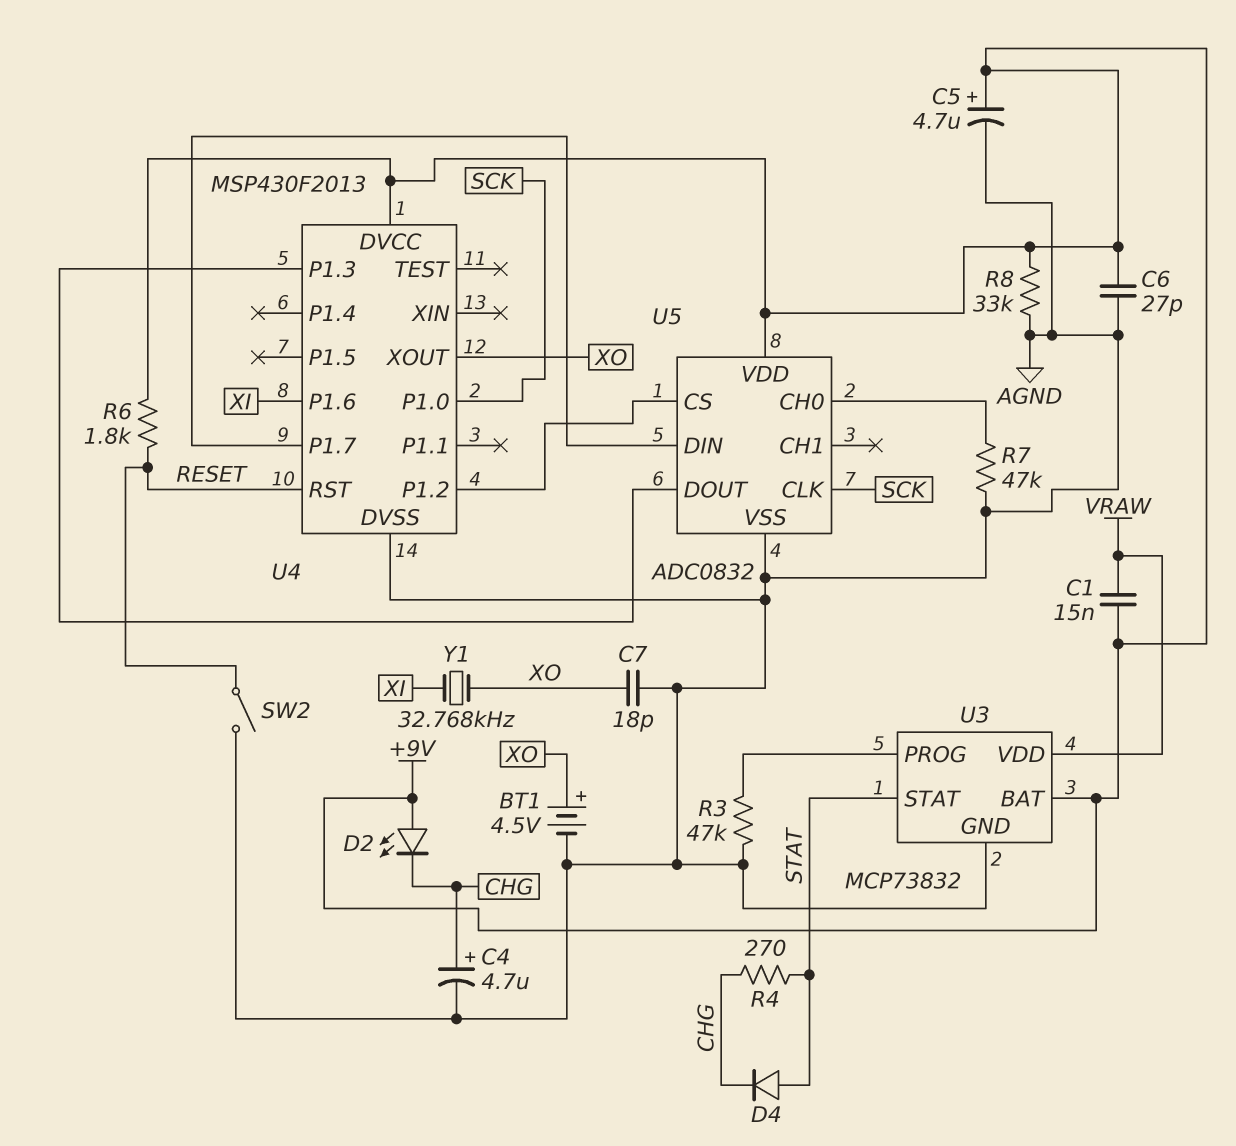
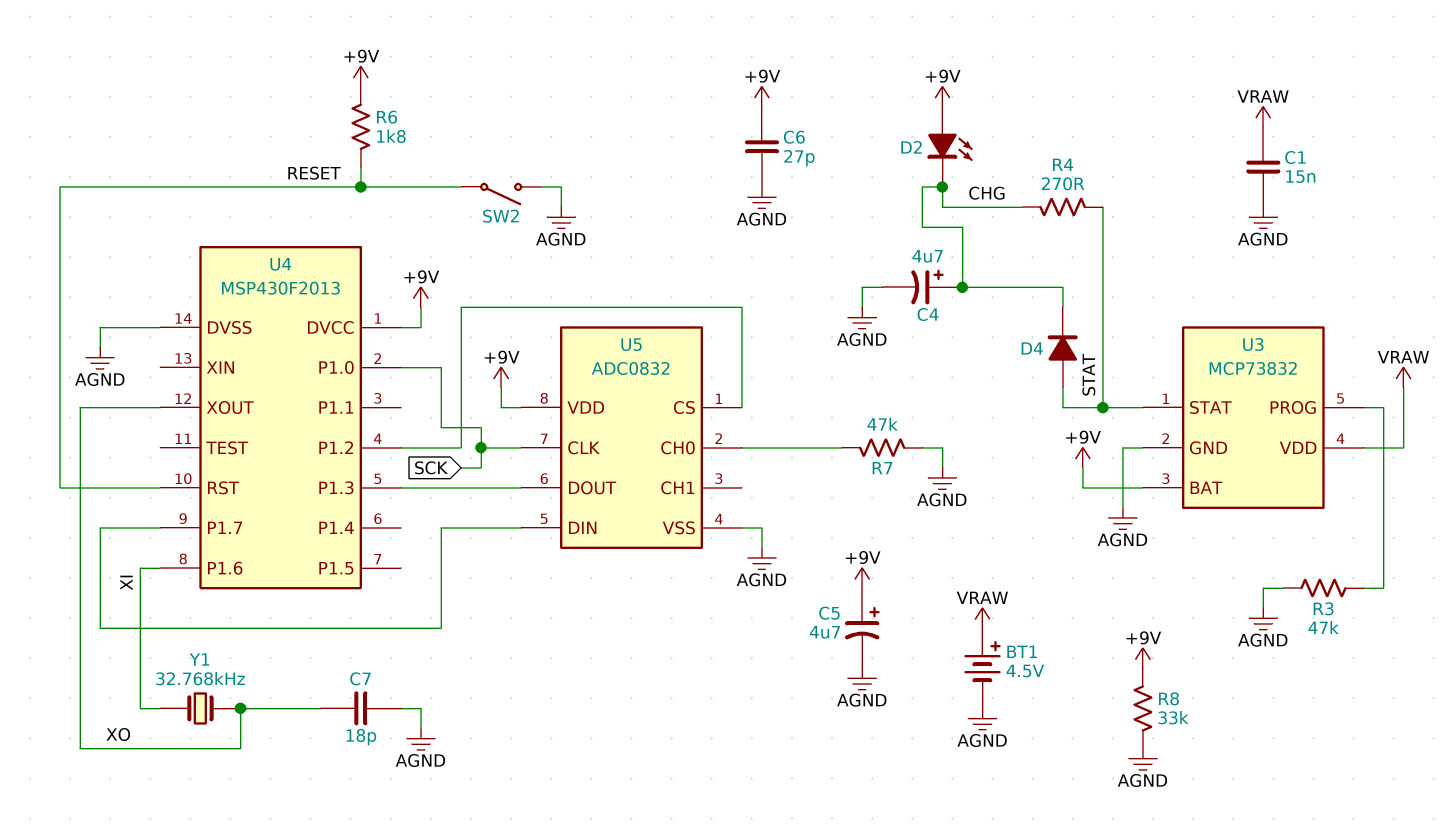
BT1: 4.5V (plus XO, minus AGND) -> 4.5V (plus VRAW, minus AGND)
C1: 15nF (+9V, VRAW) -> 15nF (AGND, VRAW)

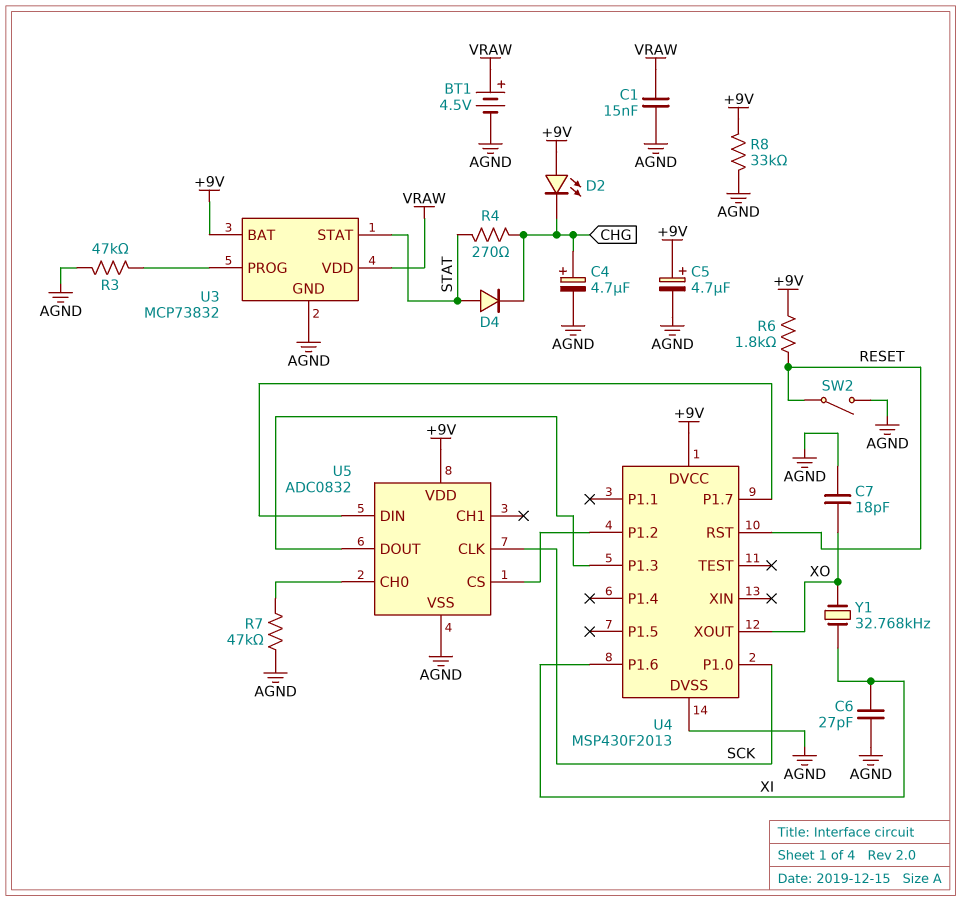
C6: 27pF (+9V, AGND) -> 27pF (AGND, XI)

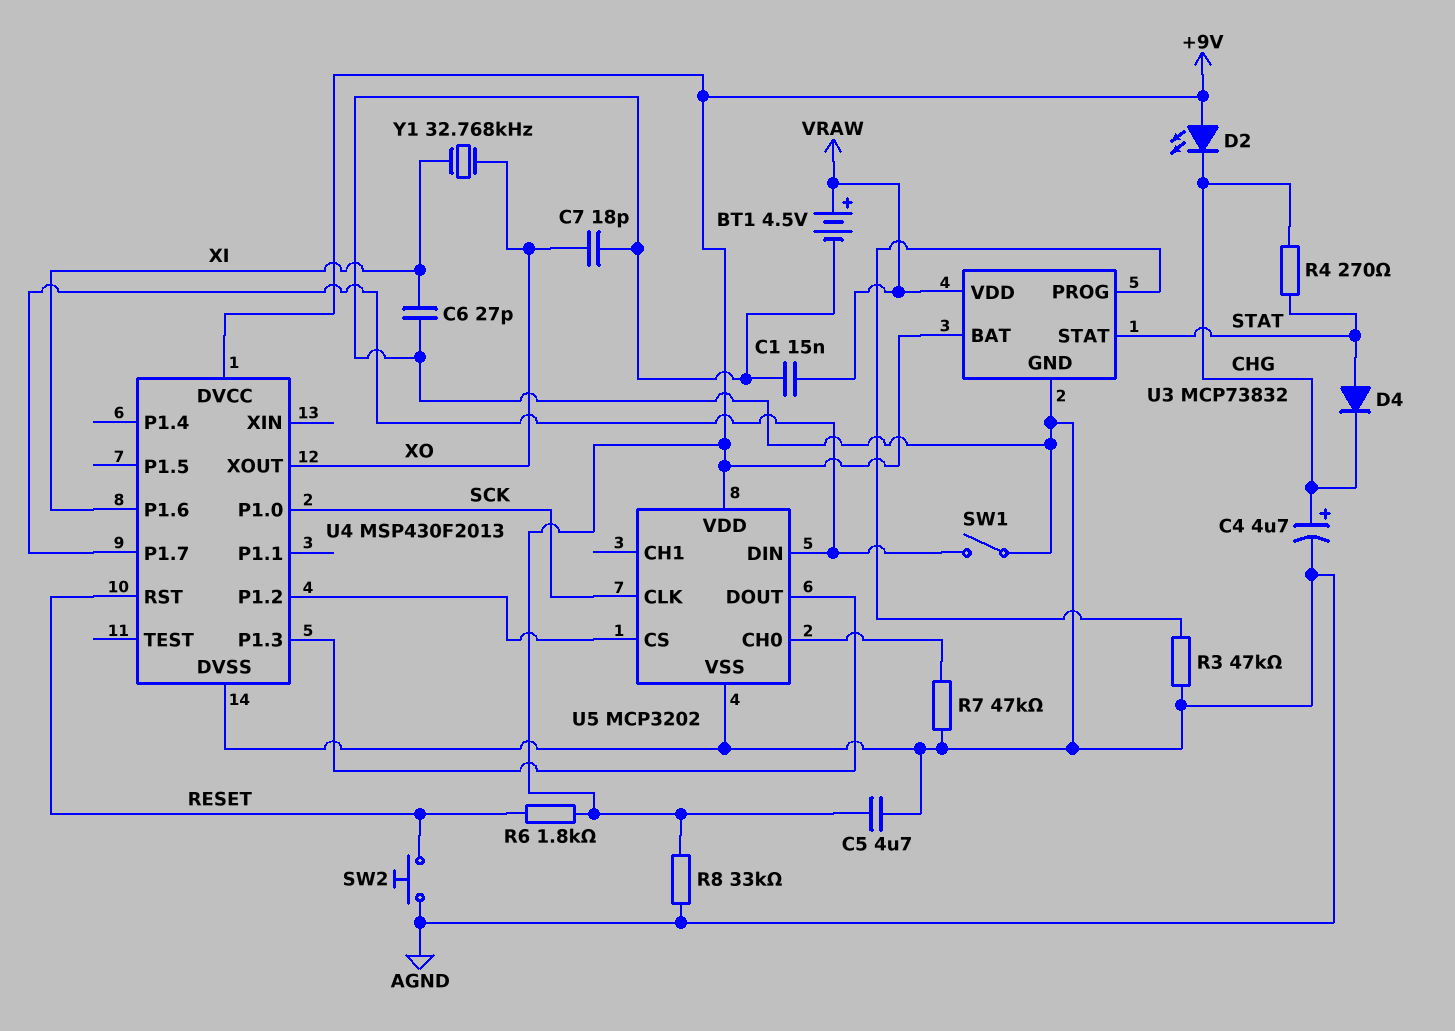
C5: 4.7uF (plus +9V, minus AGND) -> 4.7uF (+9V, AGND)
SW1: none -> switch (AGND, U4/P1.7)
SW2: switch (AGND, RESET) -> button (AGND, RESET)
U5: ADC0832 -> MCP3202

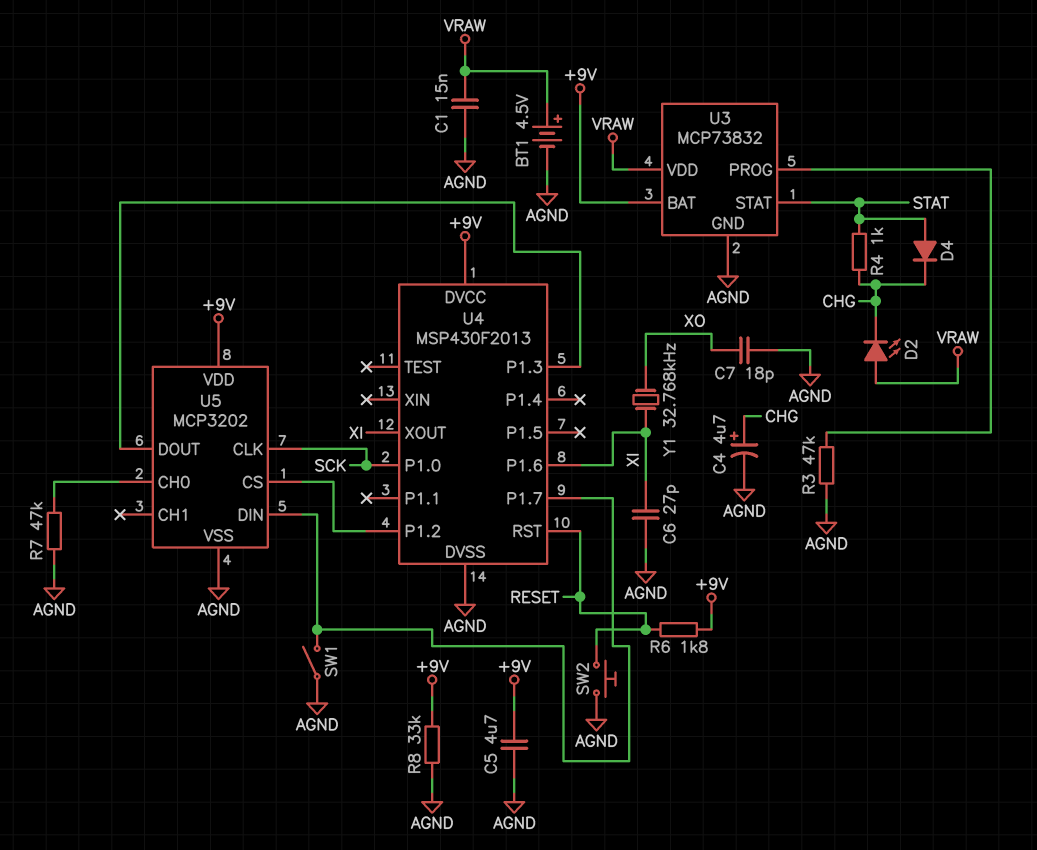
D2: LED (A +9V, K CHG) -> LED (A VRAW, K CHG)
R4: 270 (CHG, STAT) -> 1k (CHG, STAT)
U4 pin XOUT: XO -> XI

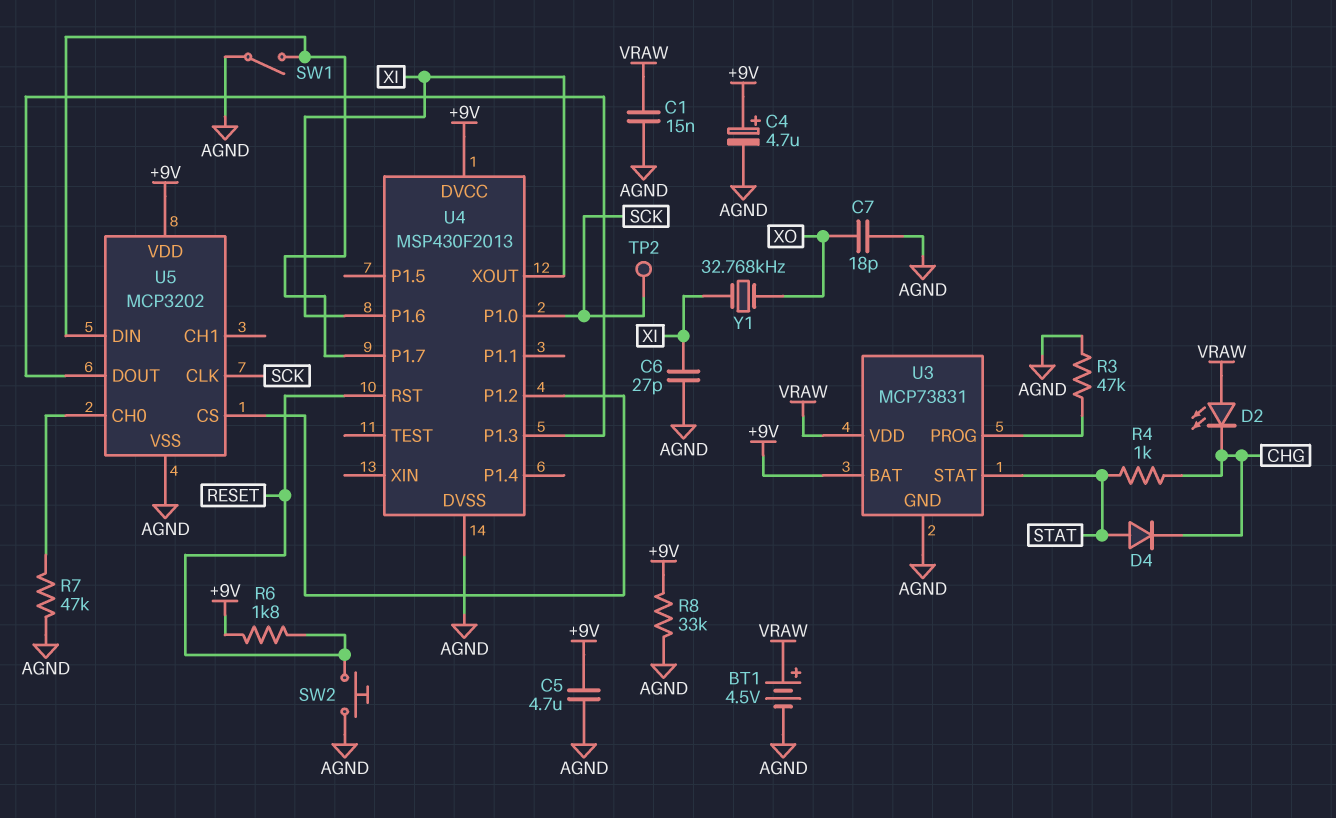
C4: 4.7uF (plus CHG, minus AGND) -> 4.7uF (plus +9V, minus AGND)
TP2: none -> test point (SCK)
U3: MCP73832 -> MCP73831

